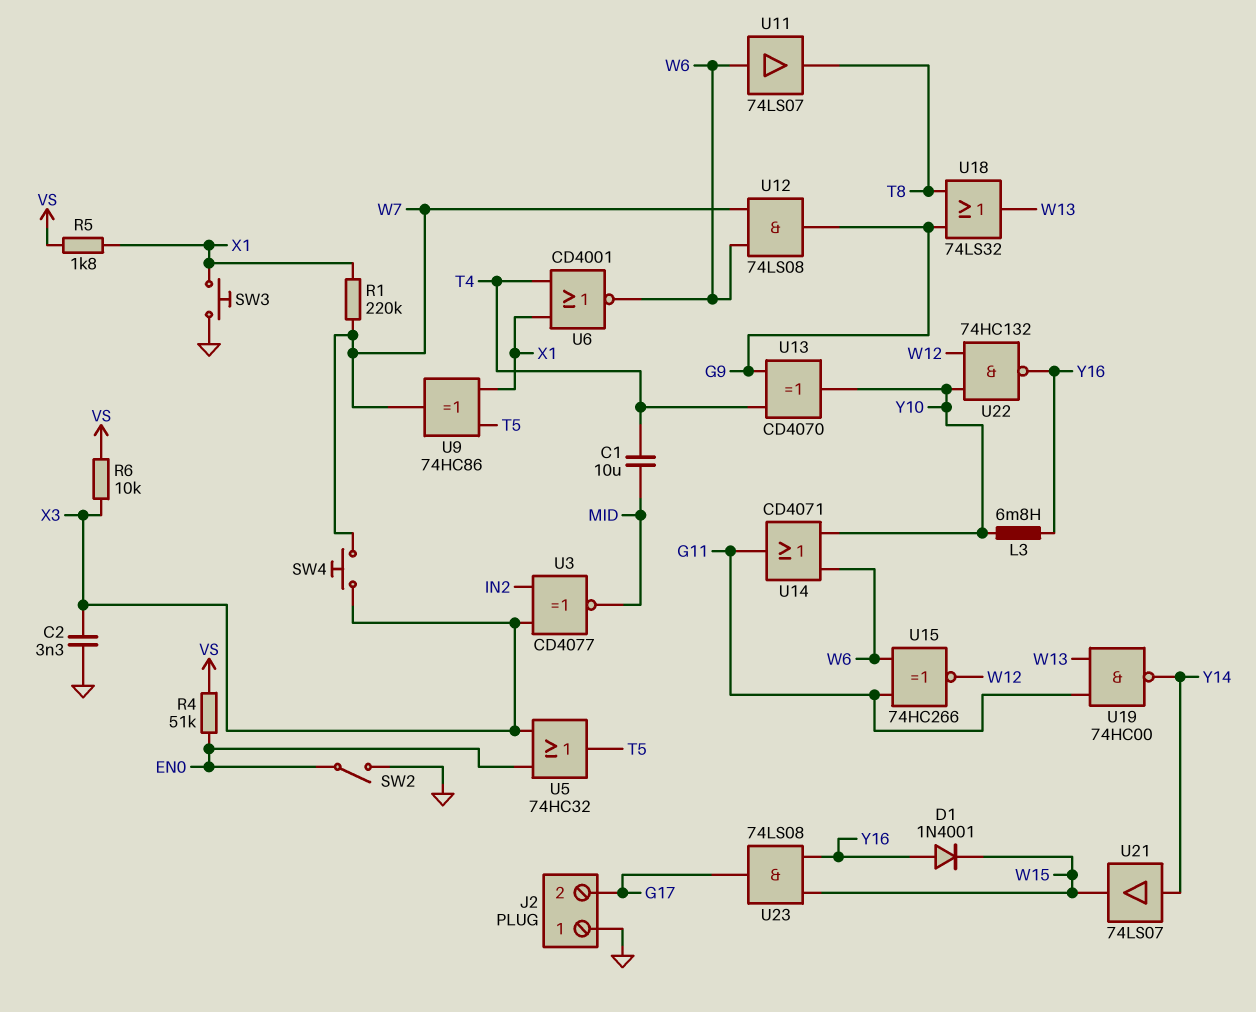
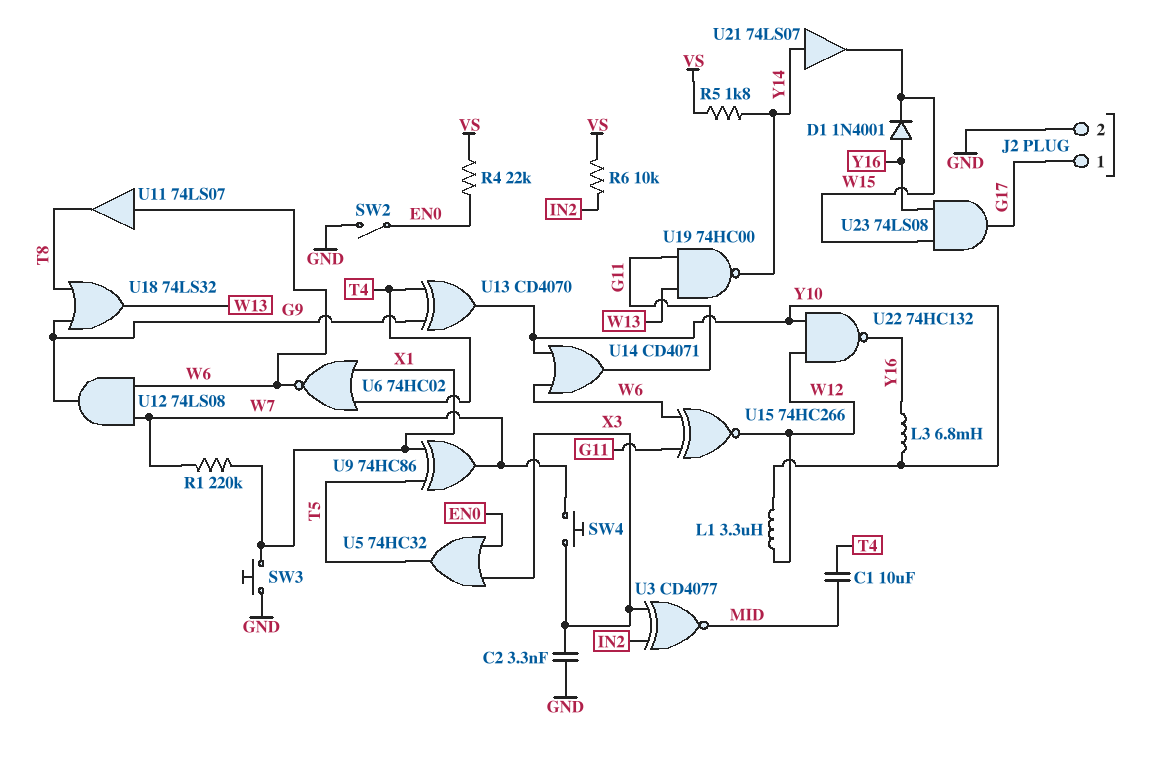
J2 pin 1: GND -> G17
J2 pin 2: G17 -> GND
L1: none -> 3.3uH (W12, Y10)
R4: 51k (EN0, VS) -> 22k (EN0, VS)
R5: 1.8k (VS, X1) -> 1.8k (VS, Y14)
R6: 10k (VS, X3) -> 10k (IN2, VS)
U6: NOR CD4001 (in T4, in X1, out W6) -> NOR 74HC02 (in T4, in X1, out W6)

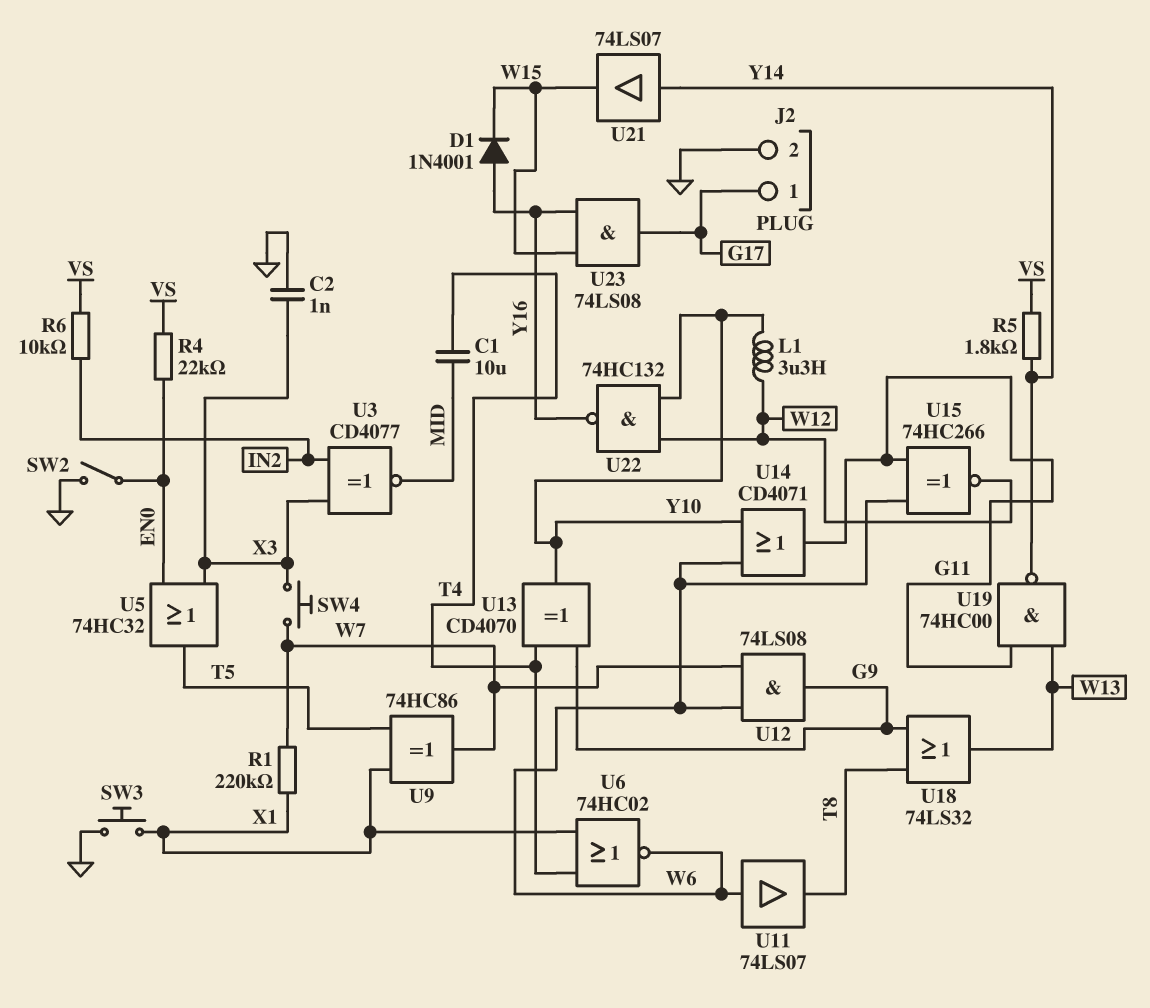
C2: 3.3nF (GND, X3) -> 1nF (GND, X3)
L3: 6.8mH (Y10, Y16) -> none

